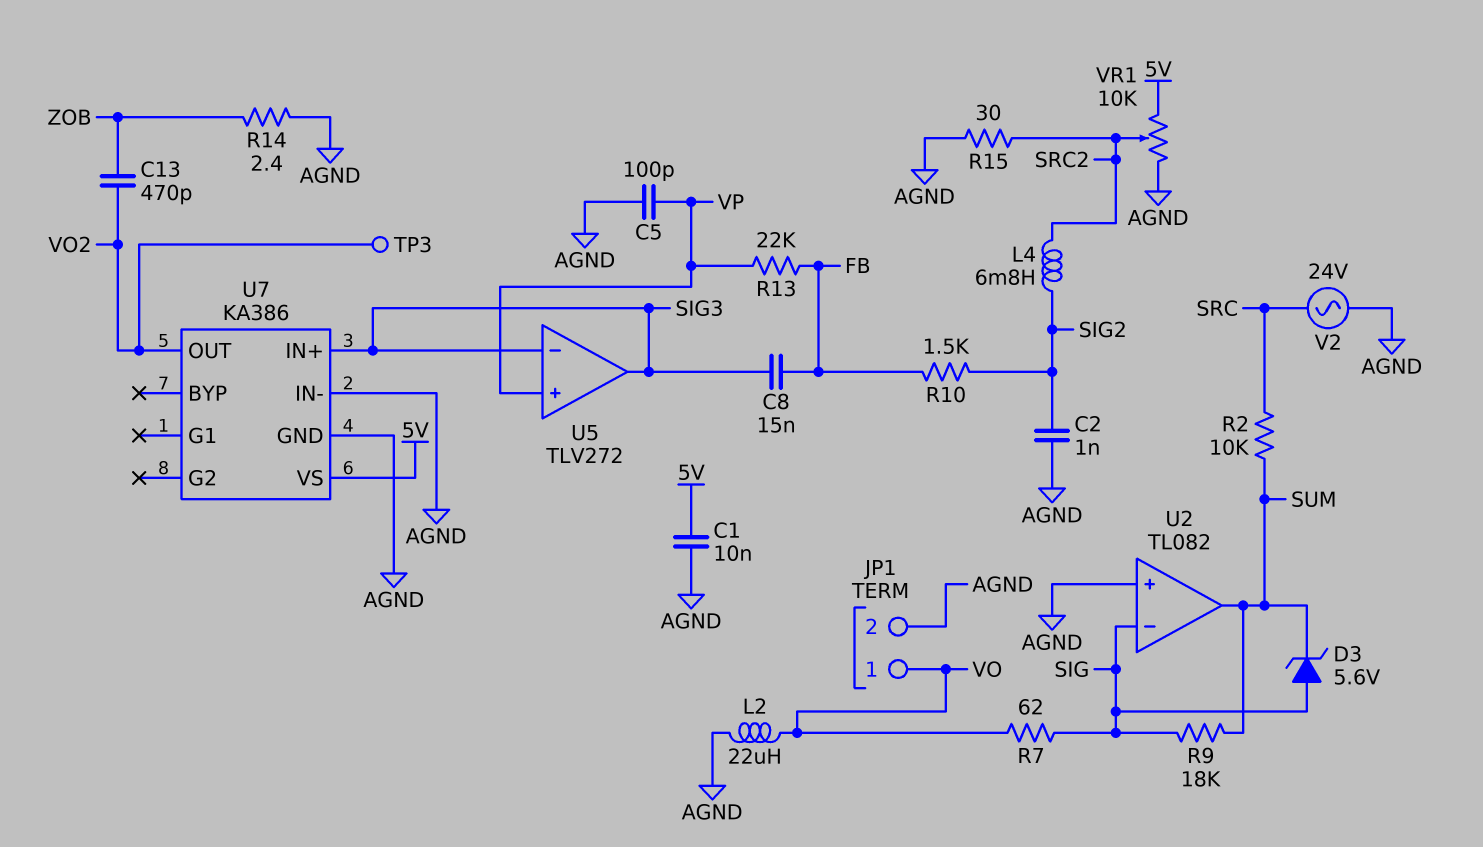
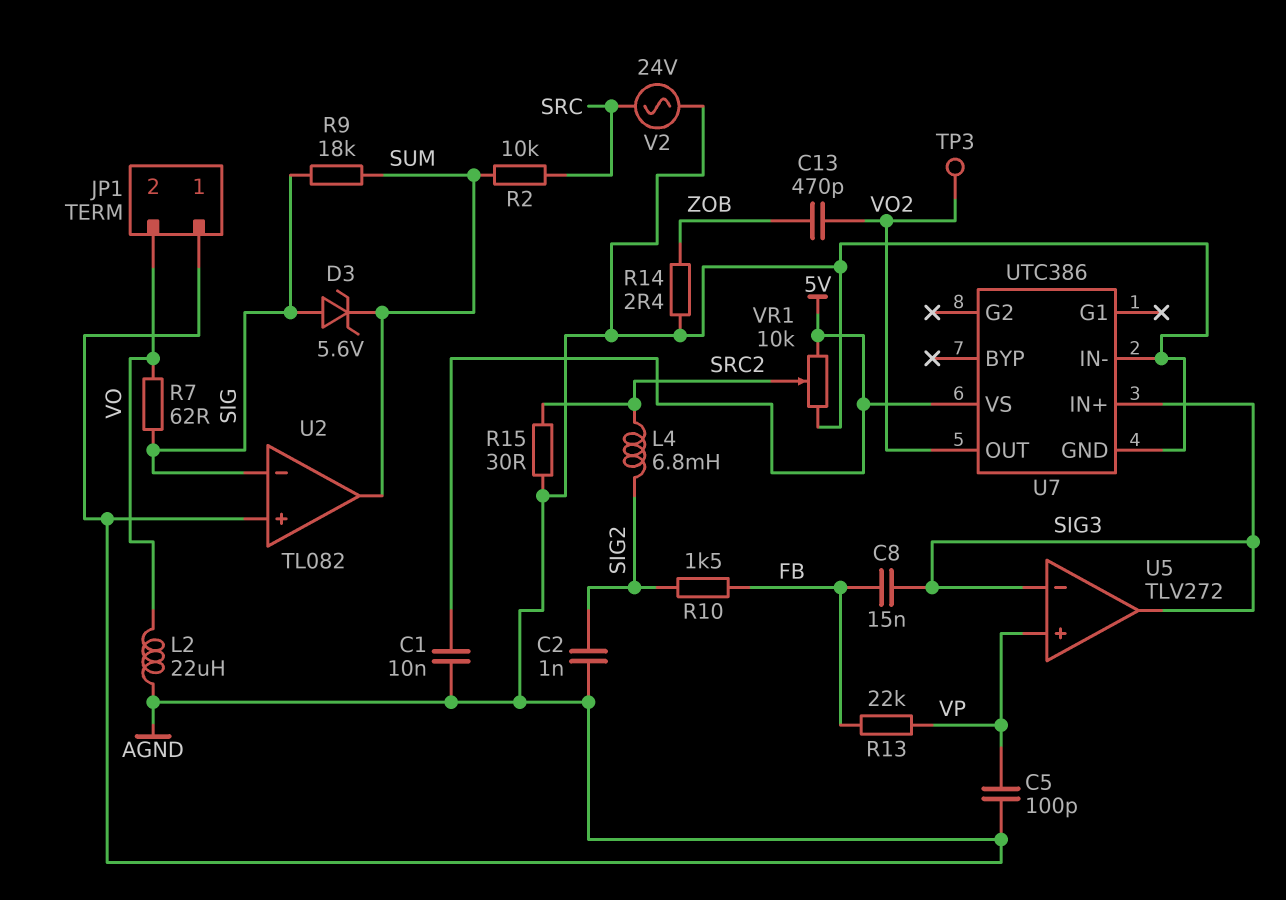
JP1 pin 1: VO -> AGND
JP1 pin 2: AGND -> VO
U7: KA386 -> UTC386

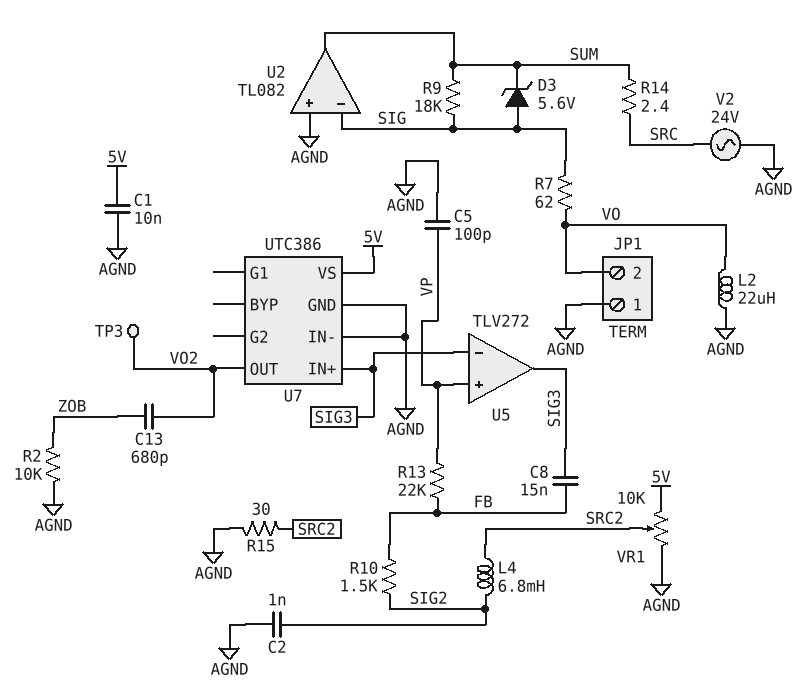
C13: 470pF (VO2, ZOB) -> 680pF (VO2, ZOB)
R2: 10k (SRC, SUM) -> 10k (AGND, ZOB)
R14: 2.4 (AGND, ZOB) -> 2.4 (SRC, SUM)

